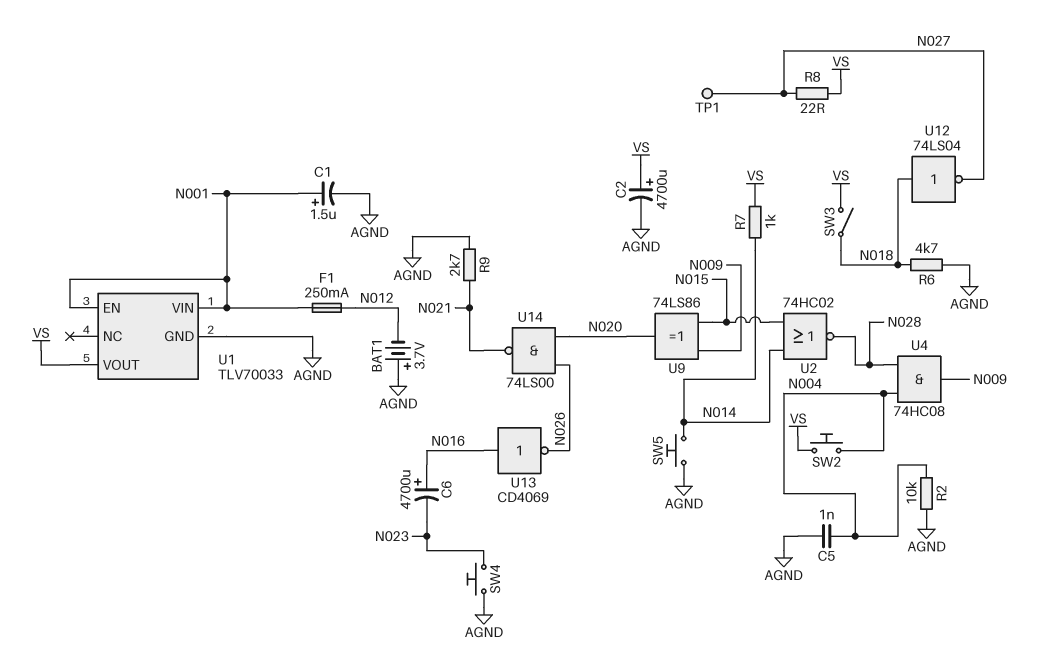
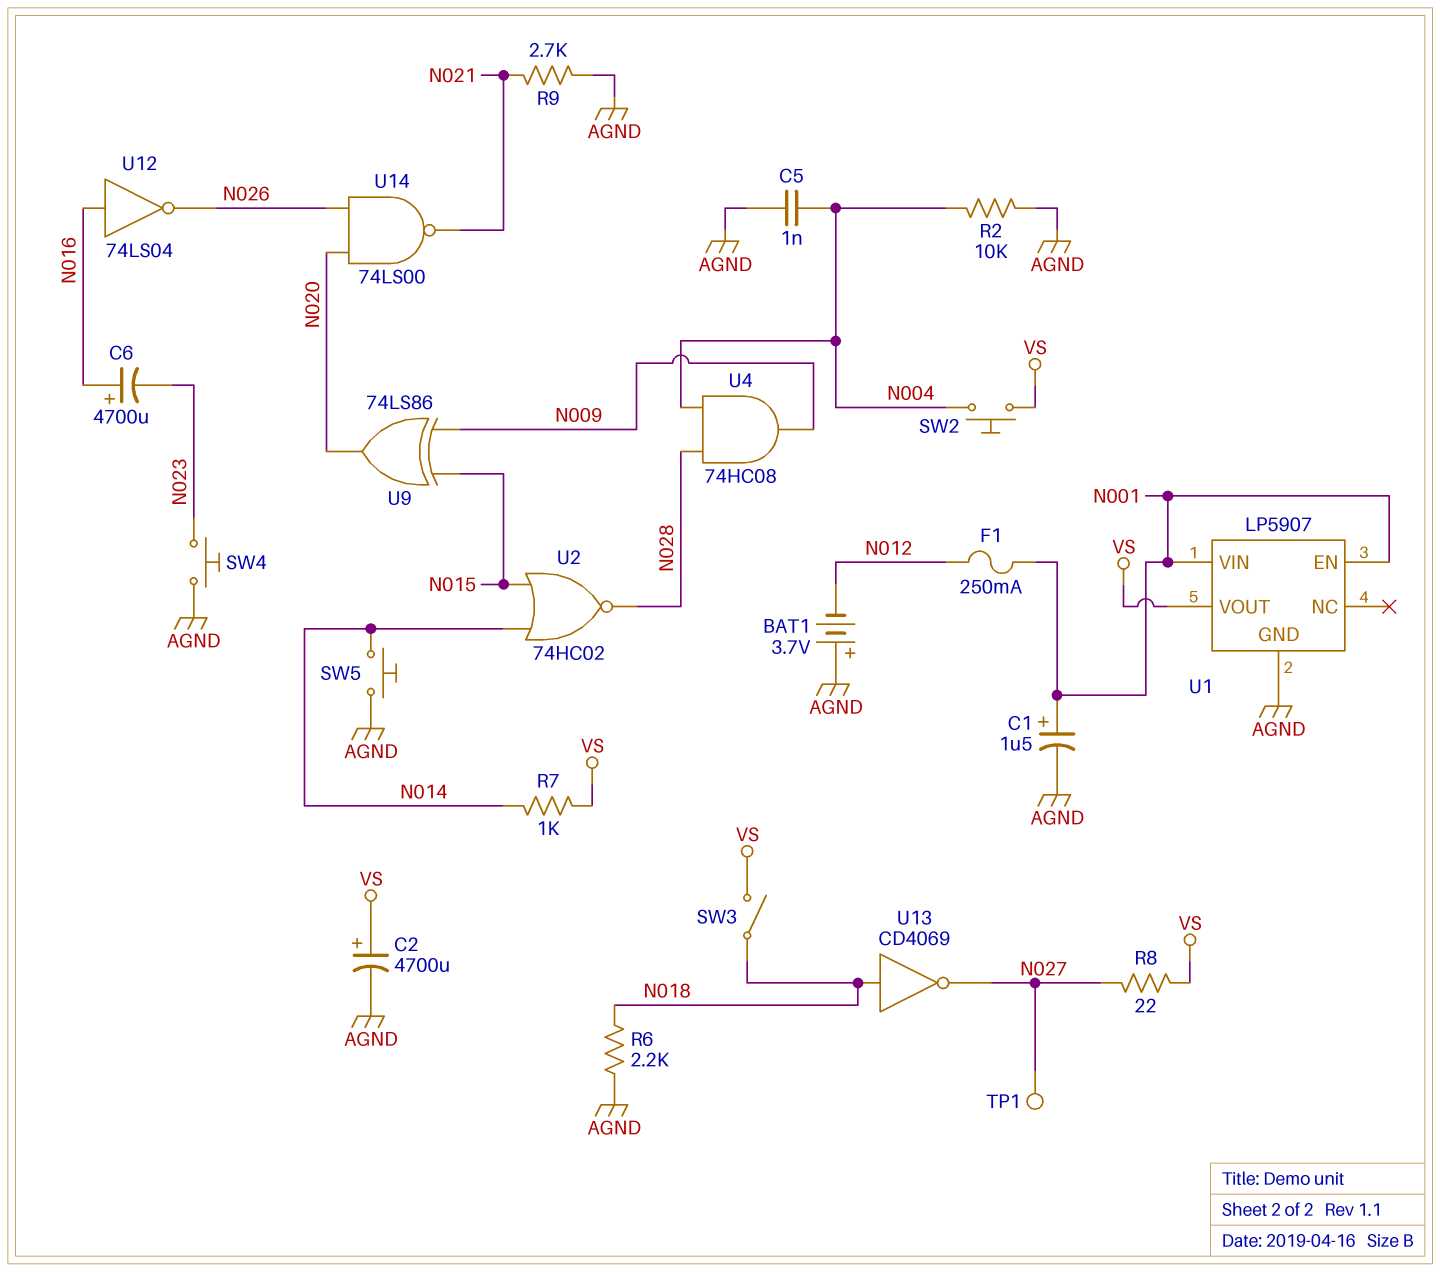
R6: 4.7k (AGND, N018) -> 2.2k (AGND, N018)
U1: TLV70033 -> LP5907
U12: NOT 74LS04 (in N018, out N027) -> NOT 74LS04 (in N016, out N026)
U13: NOT CD4069 (in N016, out N026) -> NOT CD4069 (in N018, out N027)

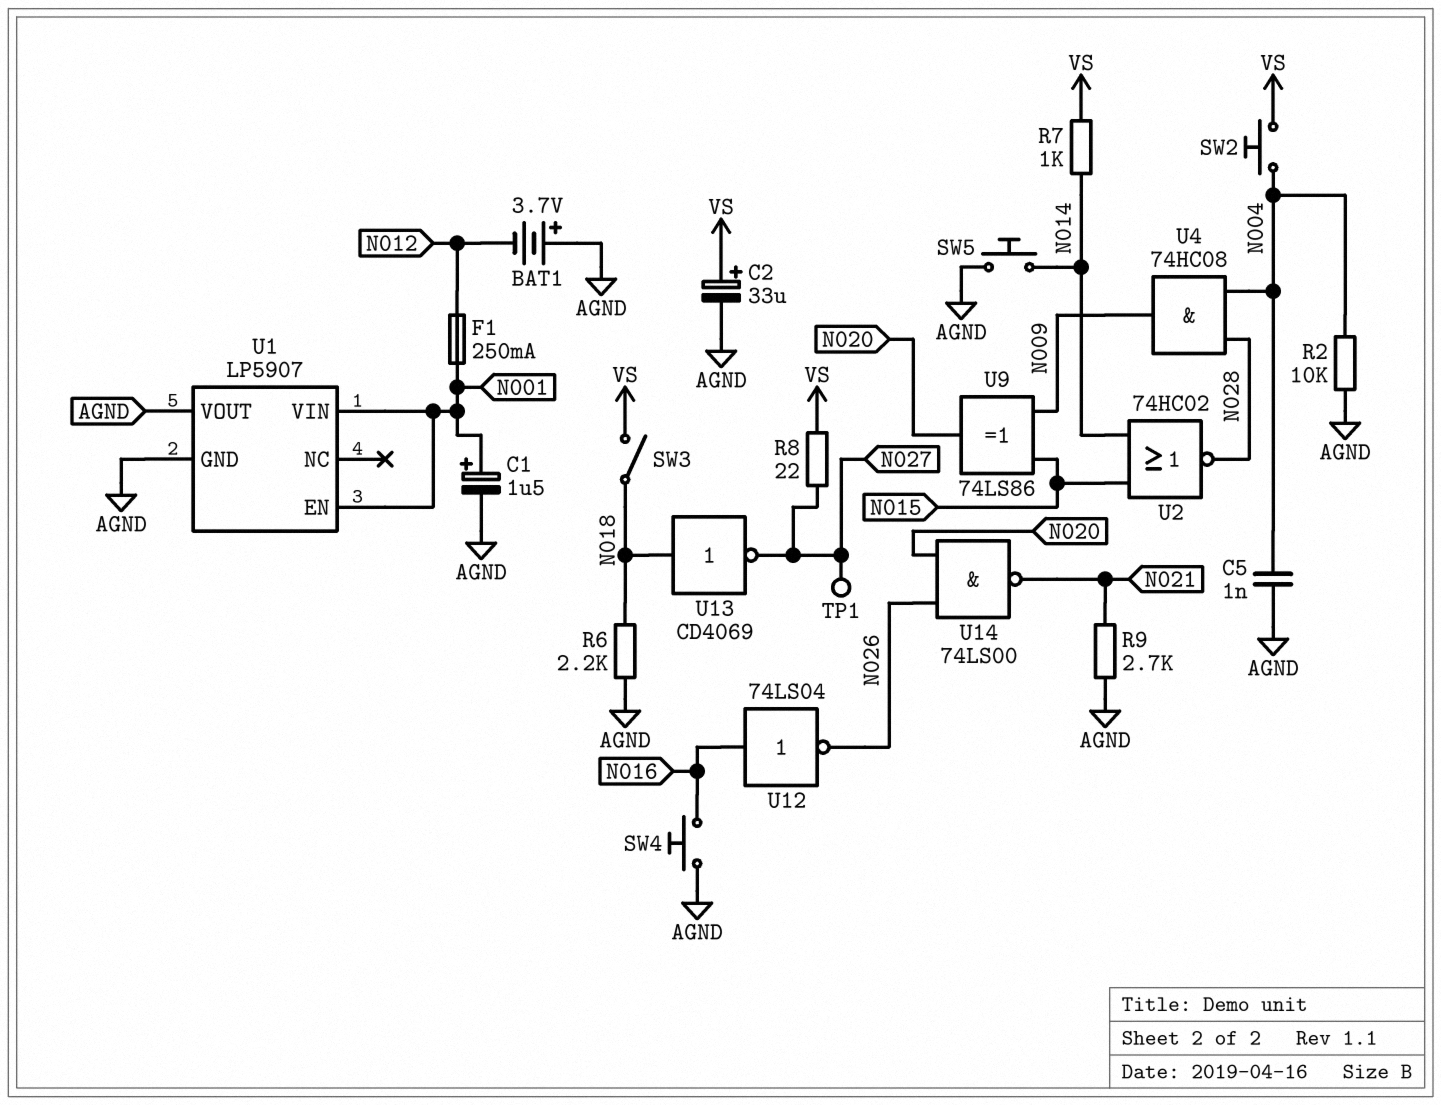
C2: 4700uF (plus VS, minus AGND) -> 33uF (plus VS, minus AGND)
C6: 4700uF (plus N016, minus N023) -> none
SW4: button (AGND, N023) -> button (AGND, N016)
U1 pin VOUT: VS -> AGND

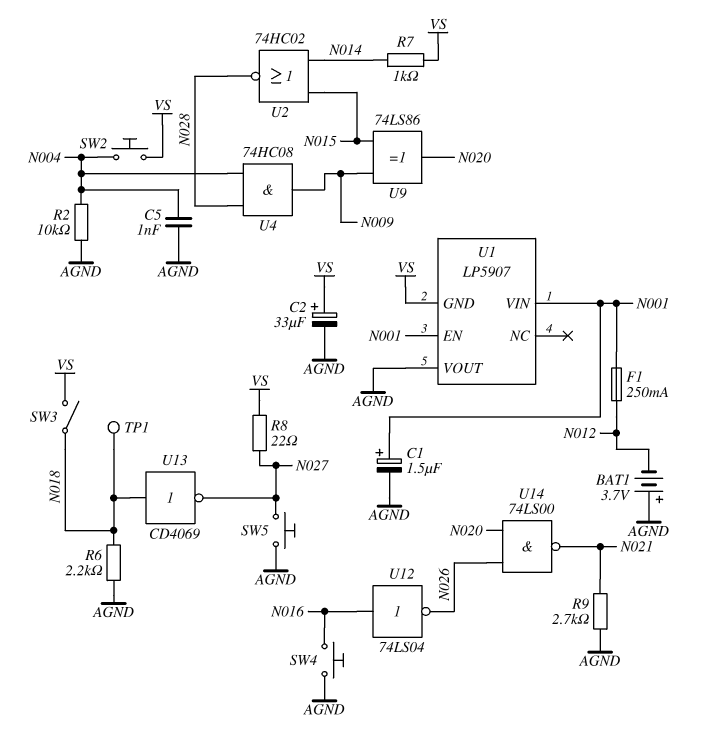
SW5: button (AGND, N014) -> button (AGND, N027)
TP1: test point (N027) -> test point (N018)
U1 pin GND: AGND -> VS

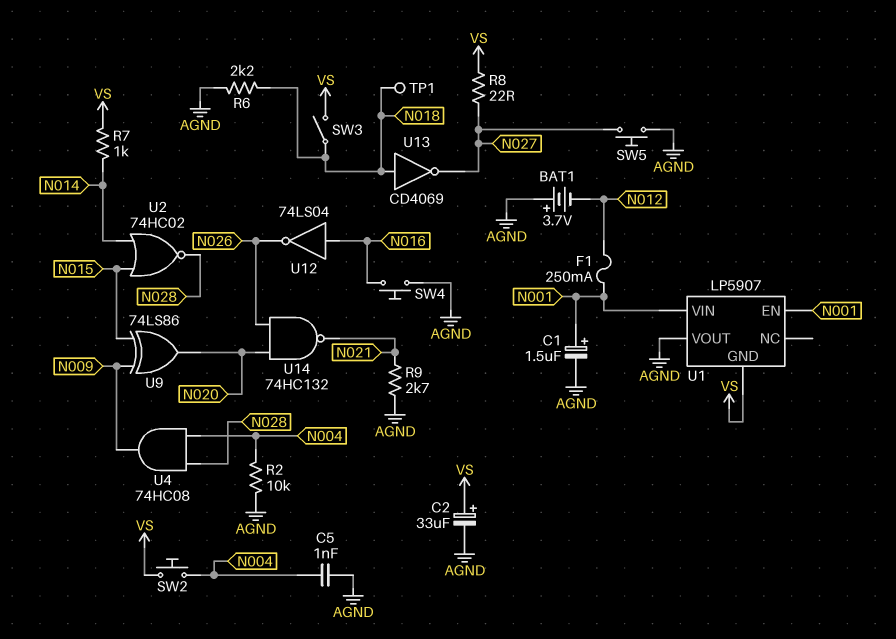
U14: NAND 74LS00 (in N020, in N026, out N021) -> NAND 74HC132 (in N020, in N026, out N021)

